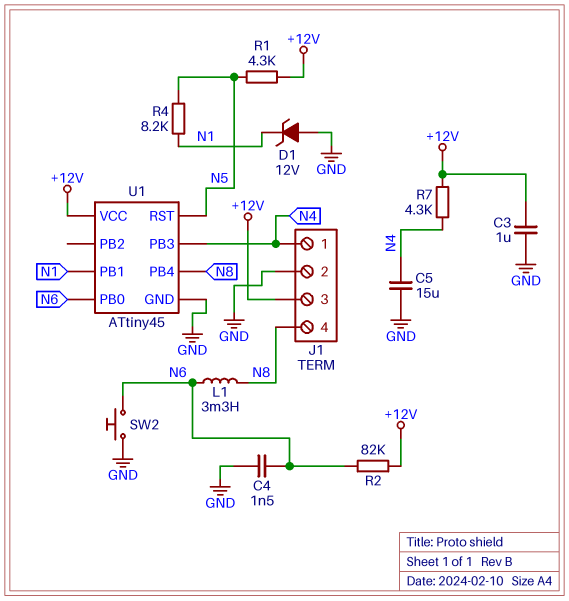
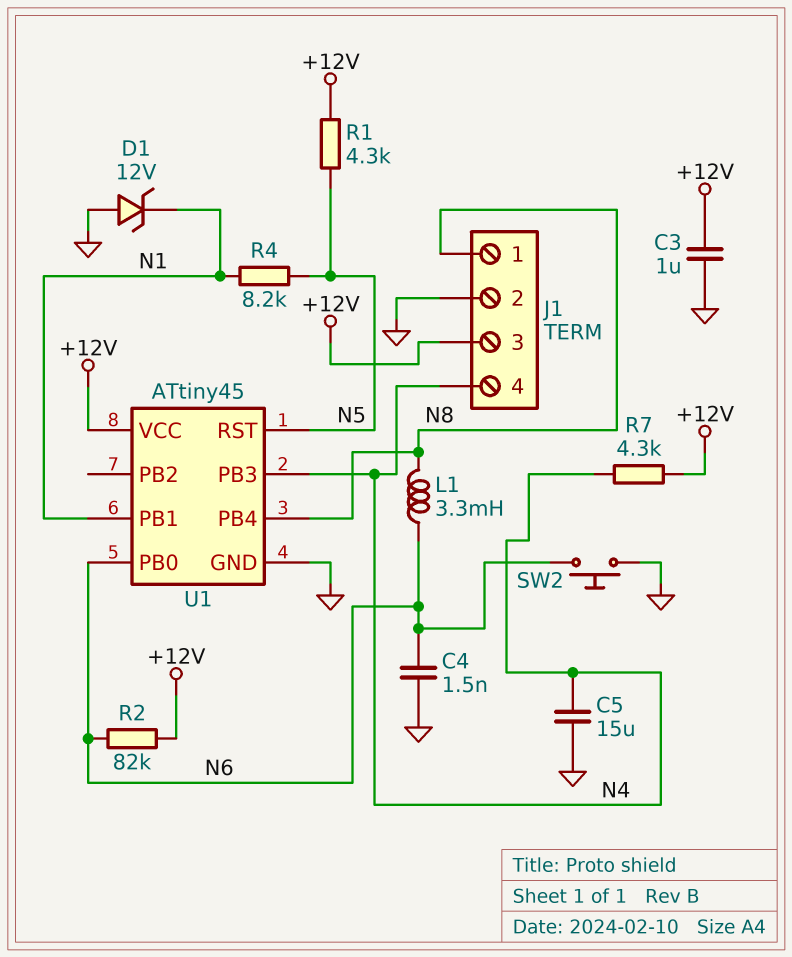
J1 pin 1: N4 -> N8
J1 pin 4: N8 -> N4

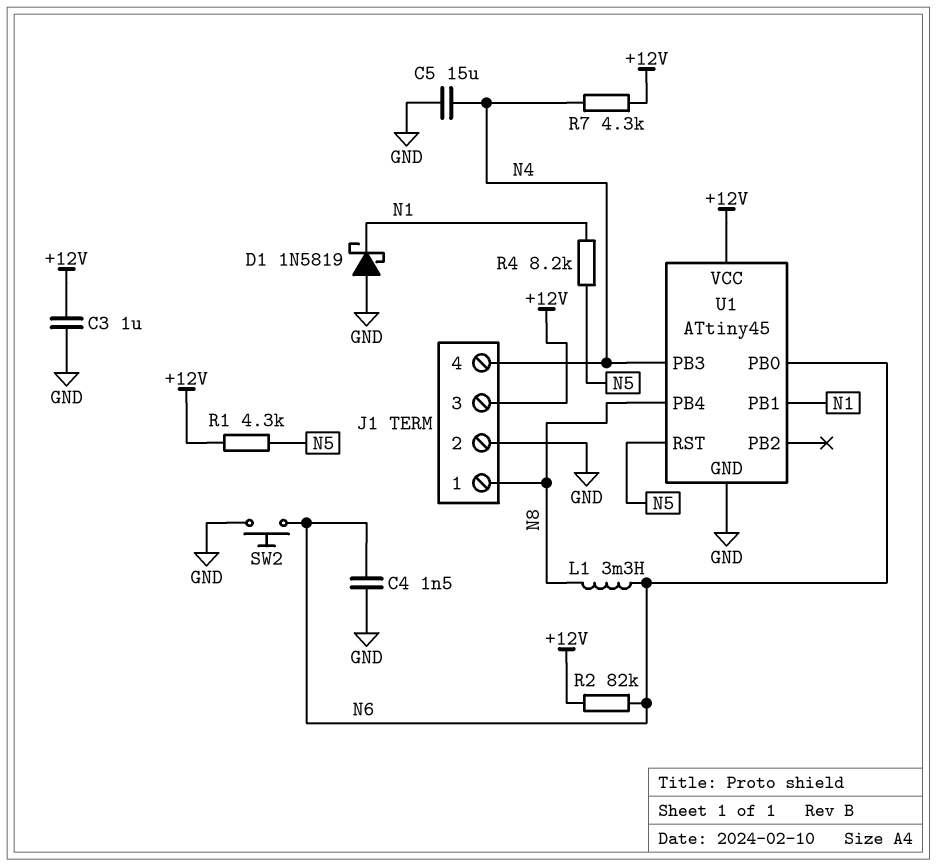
D1: zener 12V (A GND, K N1) -> schottky 1N5819 (A GND, K N1)

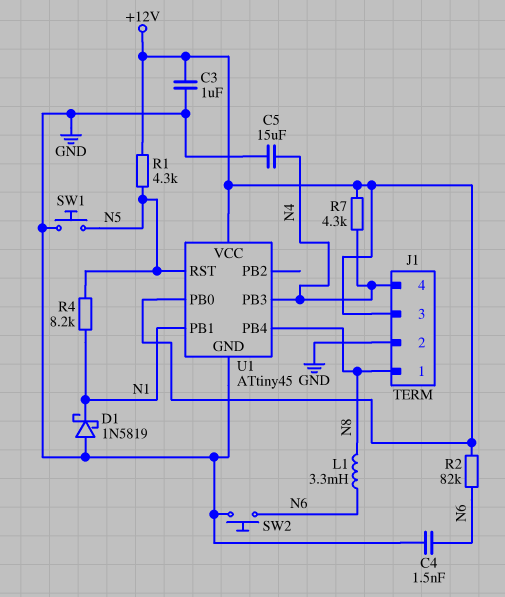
SW1: none -> button (GND, N5)
U1 pin PB0: N6 -> +12V

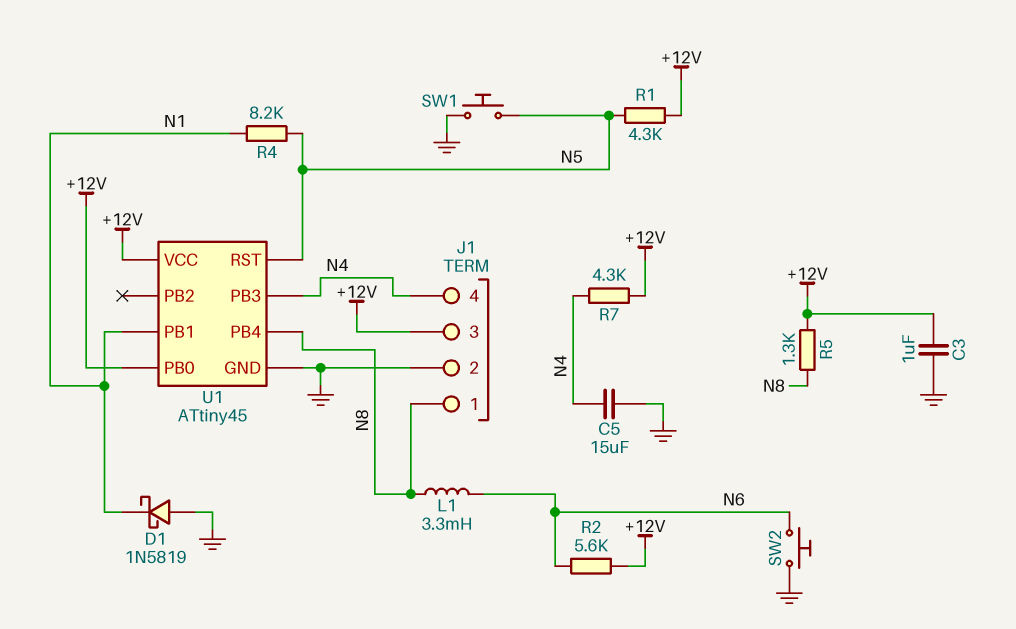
C4: 1.5nF (GND, N6) -> none
R2: 82k (+12V, N6) -> 5.6k (+12V, N6)
R5: none -> 1.3k (+12V, N8)

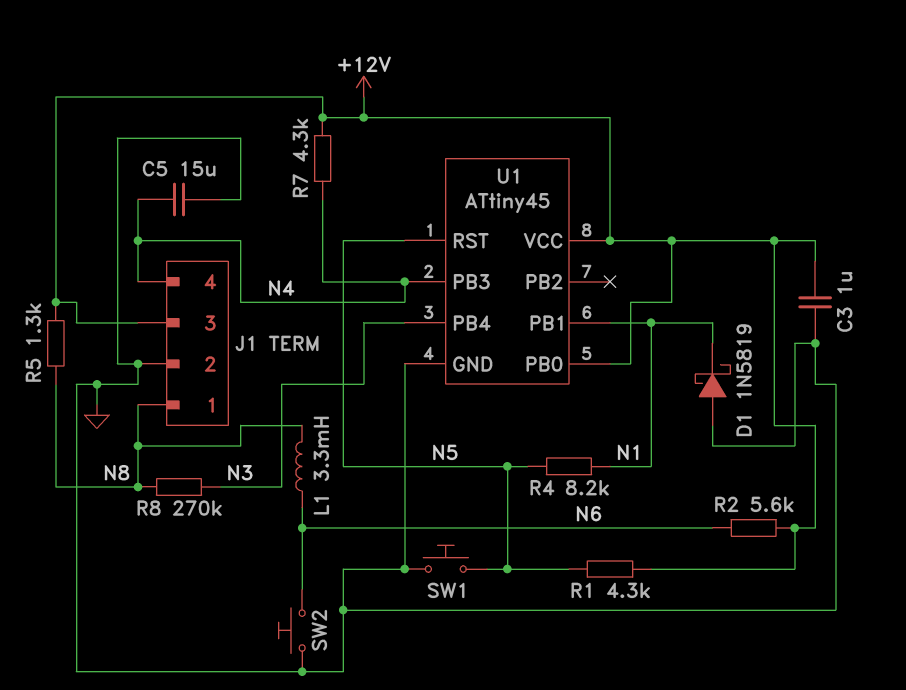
R8: none -> 270k (N3, N8)
U1 pin PB4: N8 -> N3

